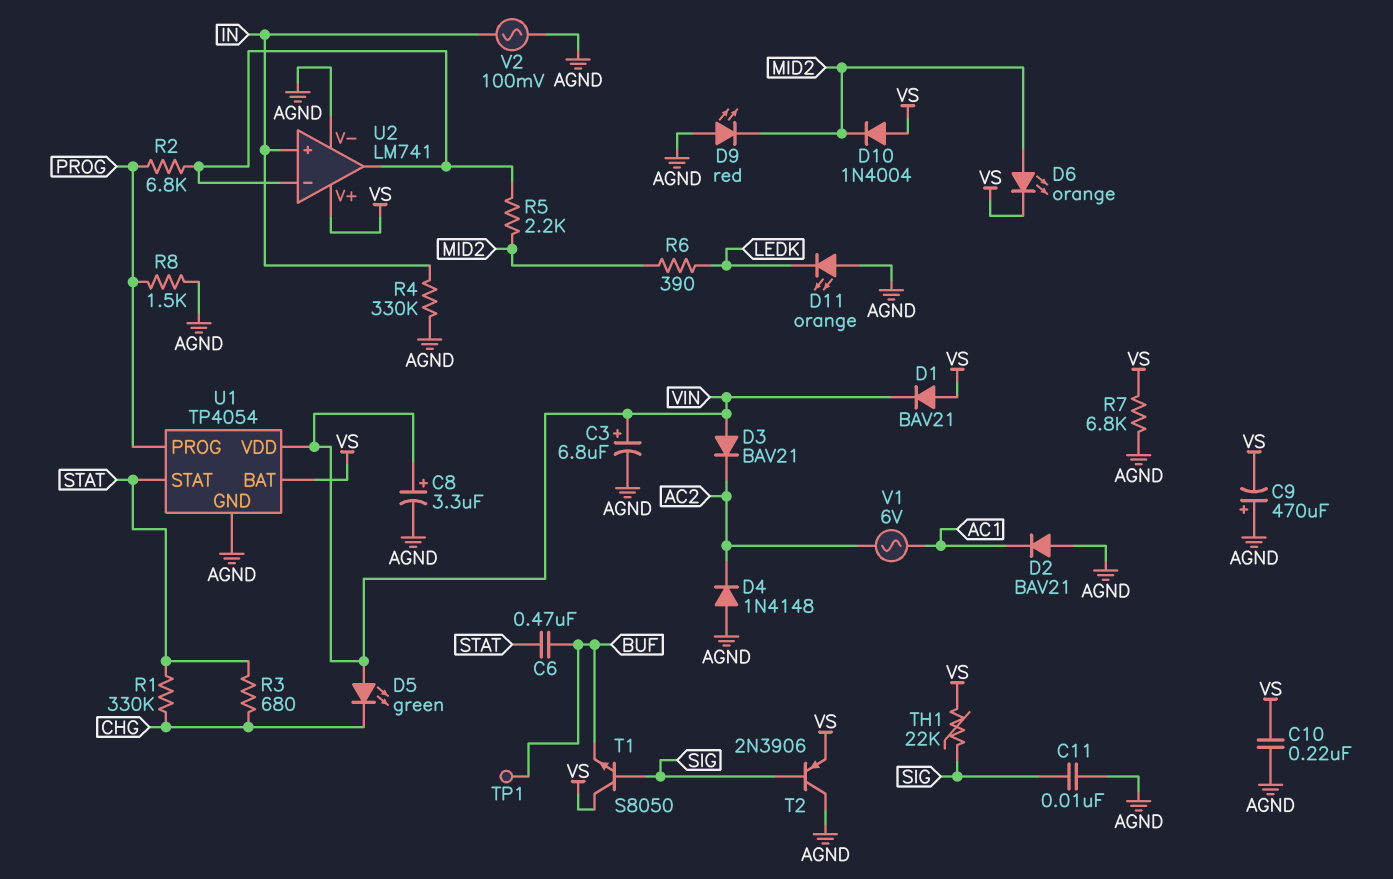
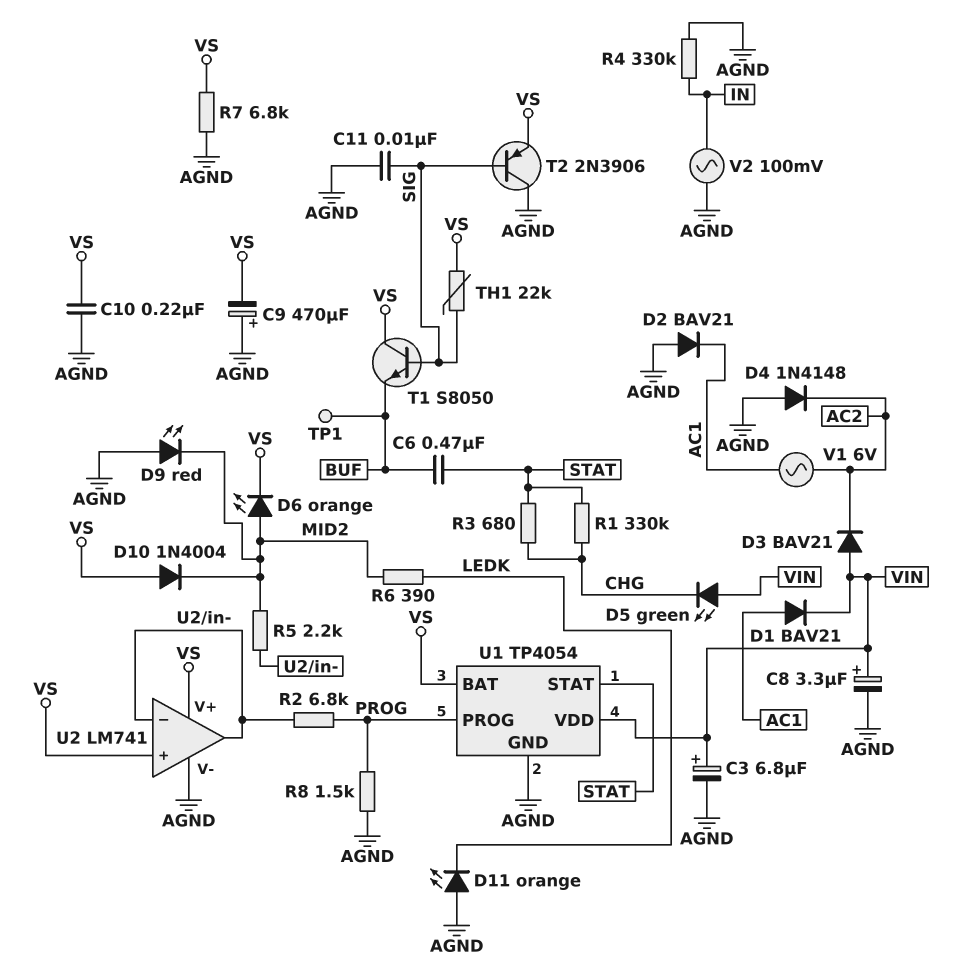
D1: diode BAV21 (A VS, K VIN) -> diode BAV21 (A AC1, K VIN)
U2 pin in+: IN -> VS

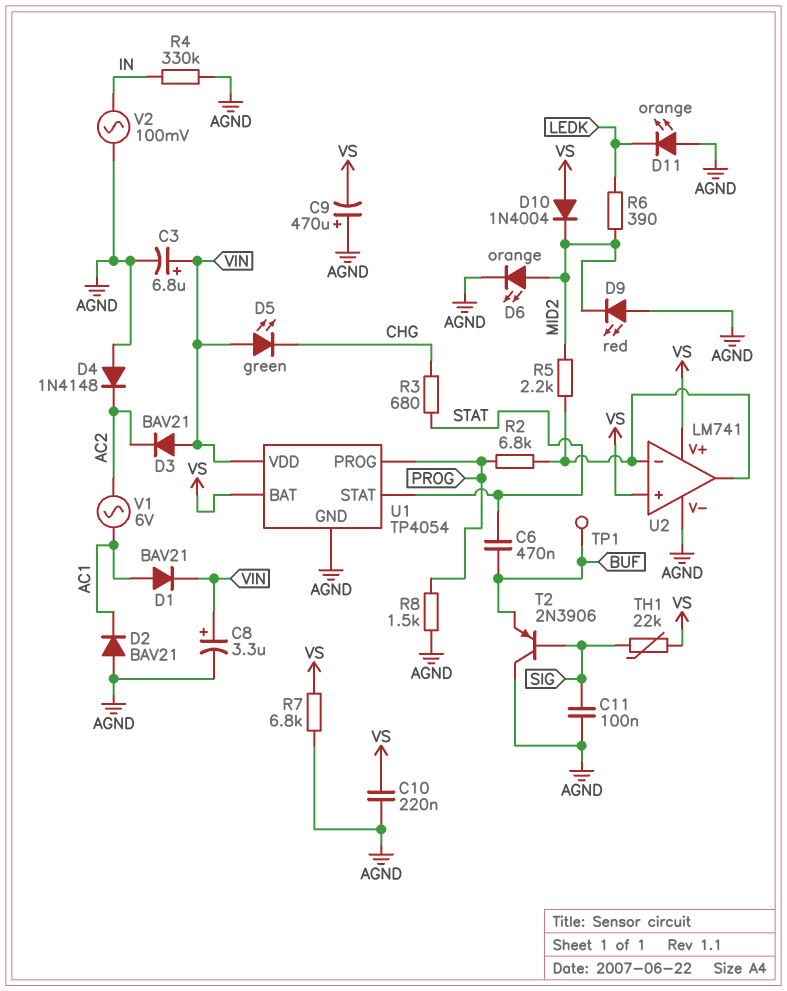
C11: 10nF (AGND, SIG) -> 100nF (AGND, SIG)
D6: LED orange (A MID2, K VS) -> LED orange (A MID2, K AGND)
R1: 330k (CHG, STAT) -> none
T1: NPN S8050 (B SIG, C VS, E BUF) -> none
T2: PNP 2N3906 (B SIG, C AGND, E VS) -> PNP 2N3906 (B SIG, C AGND, E BUF)

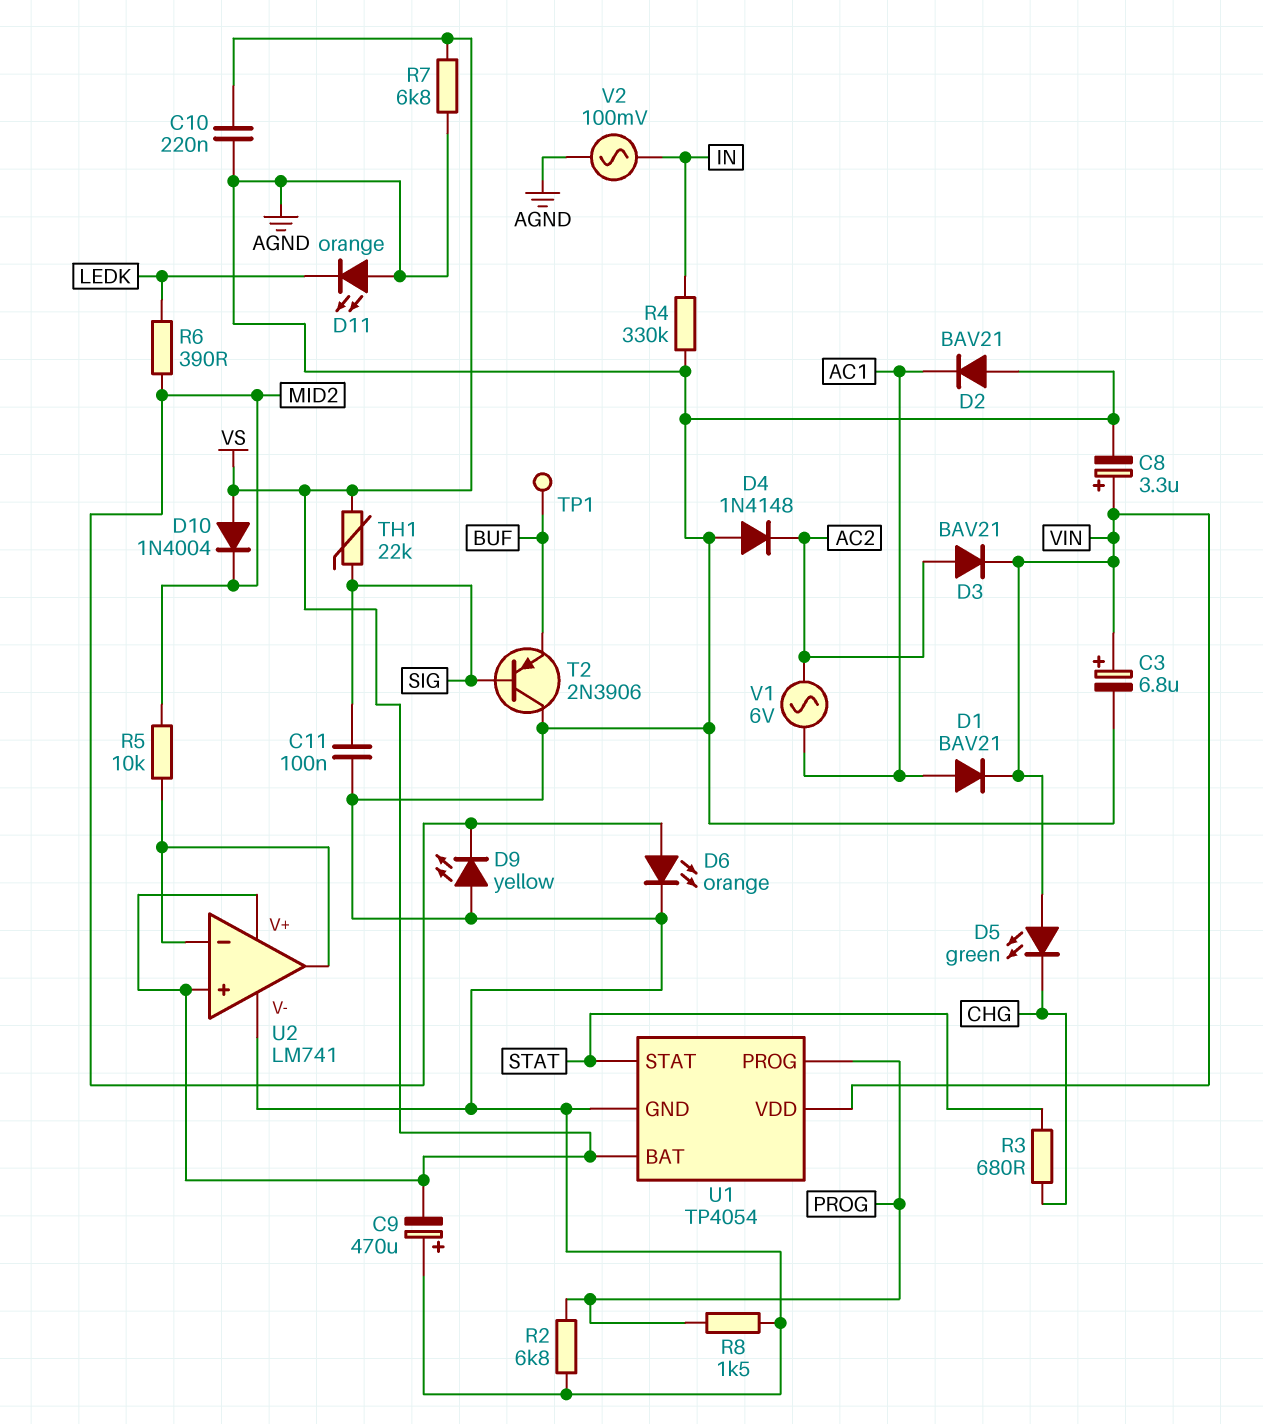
C6: 470nF (BUF, STAT) -> none
D3: diode BAV21 (A VIN, K AC2) -> diode BAV21 (A AC2, K VIN)
D9: LED red (A AGND, K MID2) -> LED yellow (A AGND, K MID2)
R2: 6.8k (PROG, U2/in-) -> 6.8k (AGND, PROG)
R5: 2.2k (MID2, U2/in-) -> 10k (MID2, U2/in-)

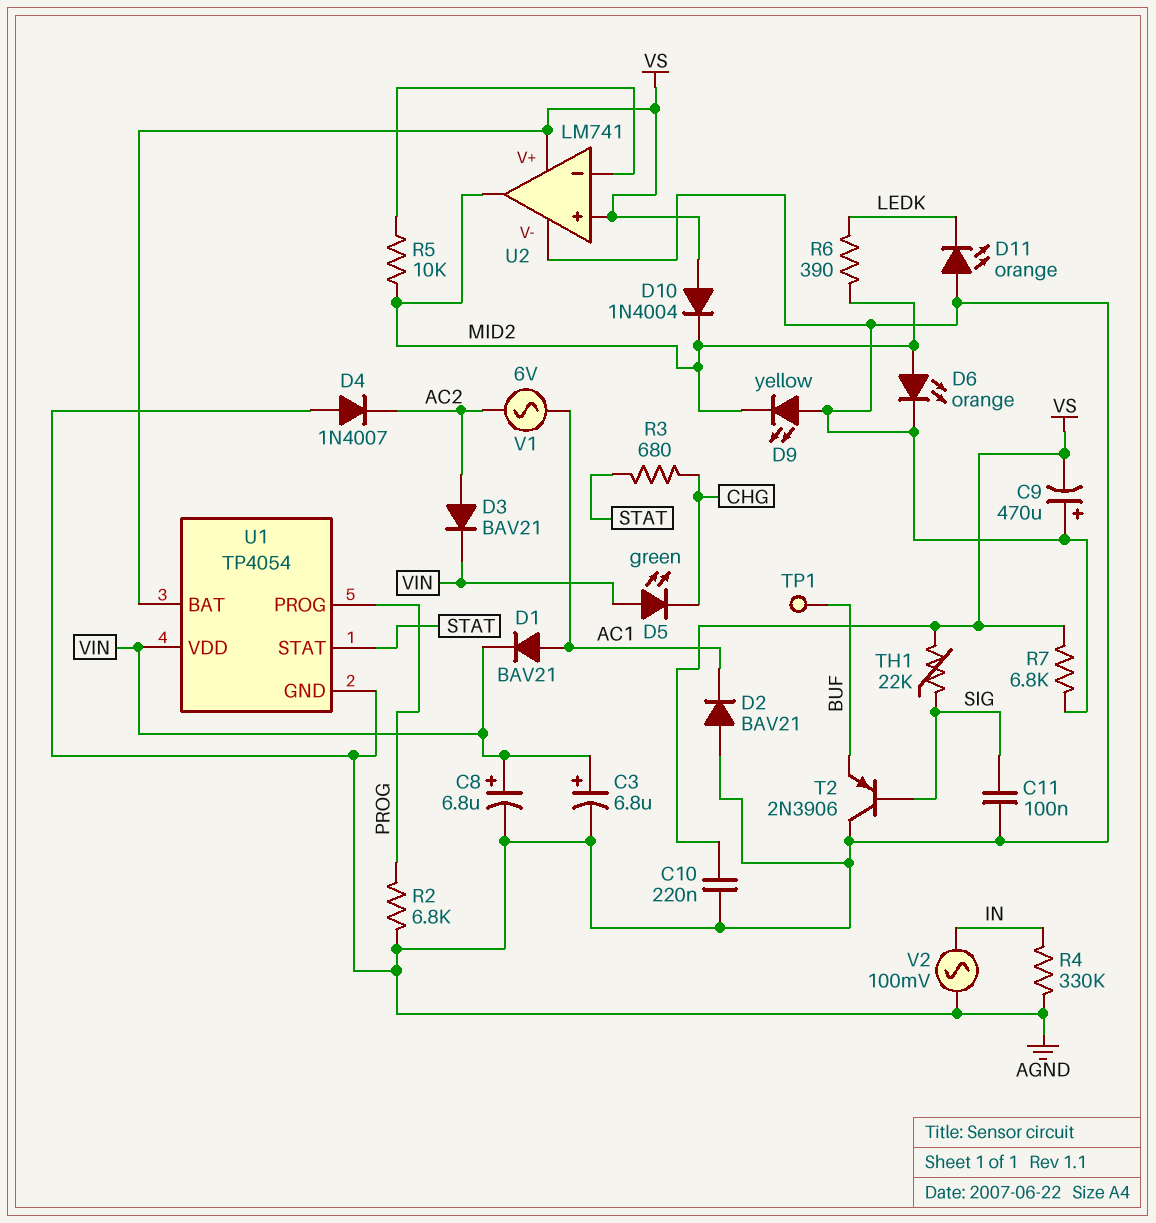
C8: 3.3uF (plus VIN, minus AGND) -> 6.8uF (plus VIN, minus AGND)
D4: diode 1N4148 (A AGND, K AC2) -> diode 1N4007 (A AGND, K AC2)
R8: 1.5k (AGND, PROG) -> none
U2 pin out: U2/in- -> MID2

